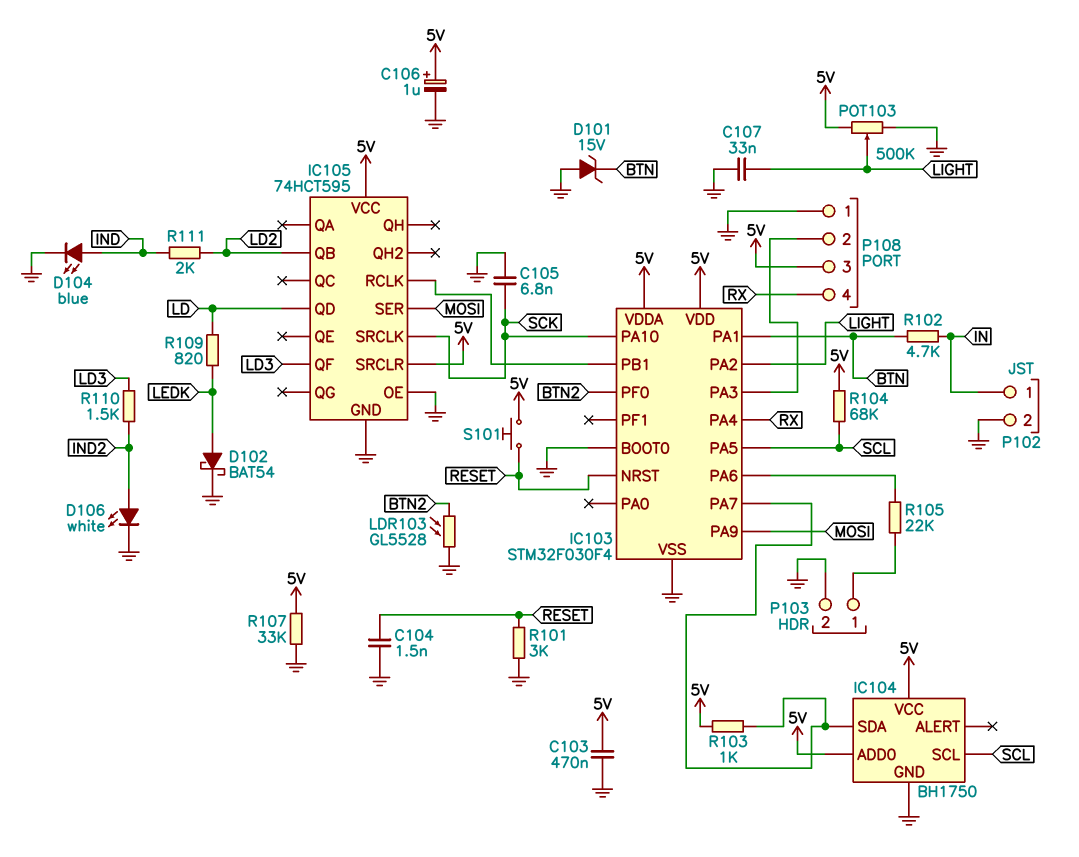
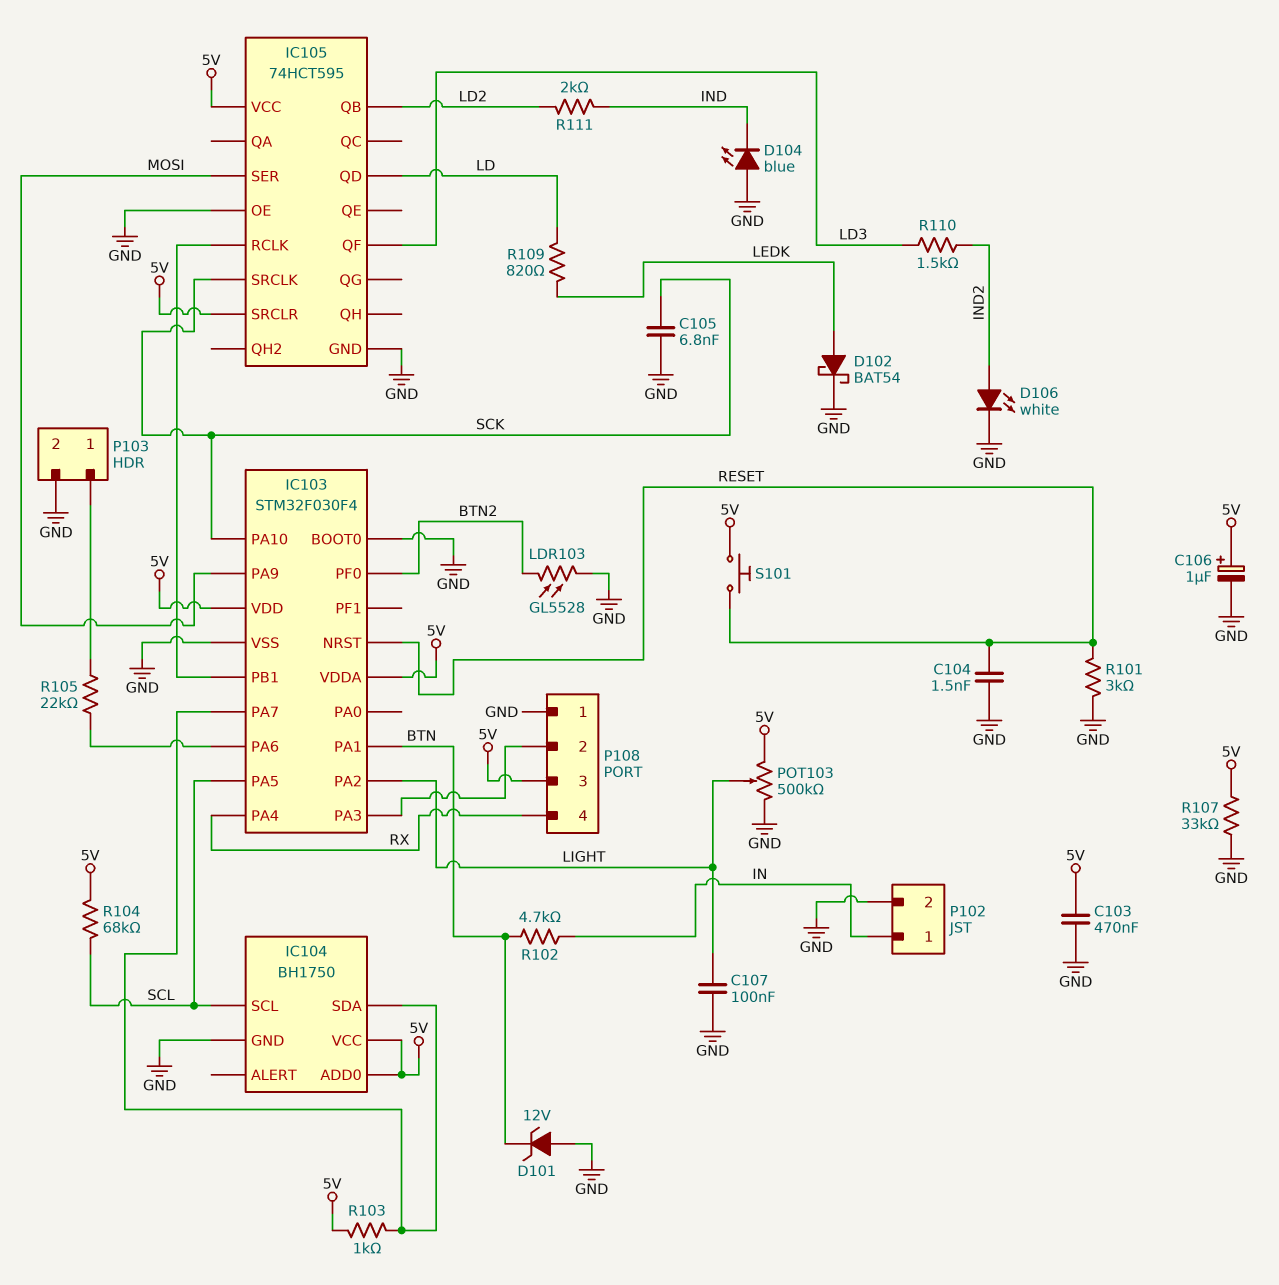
C107: 33nF (GND, LIGHT) -> 100nF (GND, LIGHT)
D101: zener 15V (A GND, K BTN) -> zener 12V (A GND, K BTN)
D104: LED blue (A IND, K GND) -> LED blue (A GND, K IND)

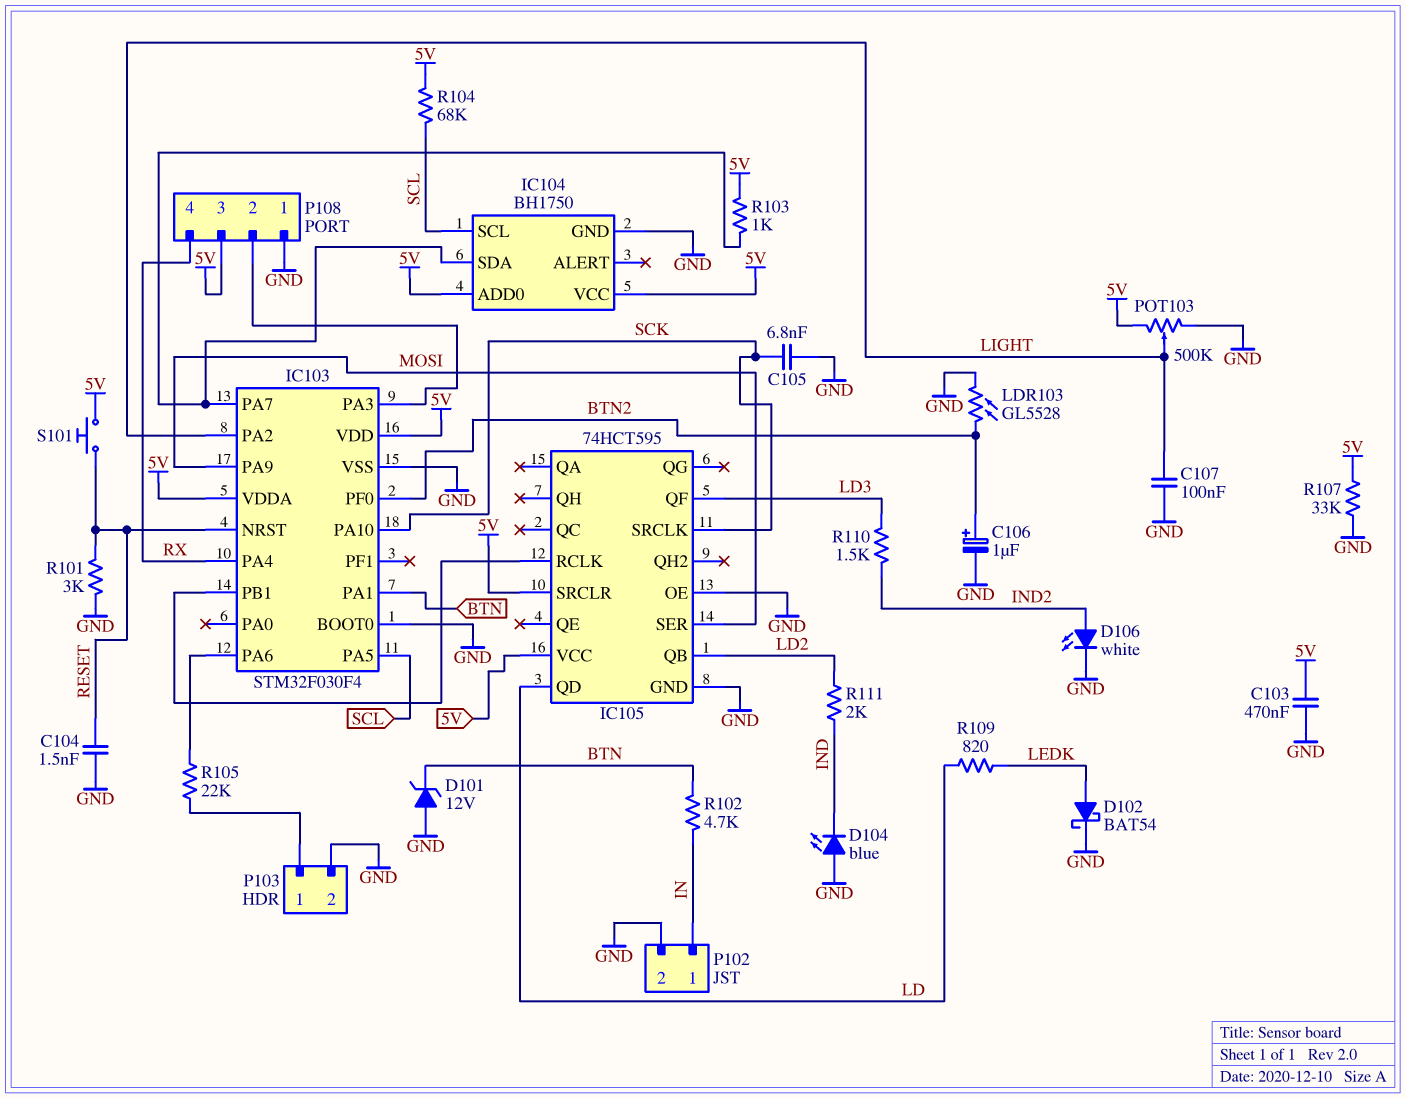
C106: 1uF (plus 5V, minus GND) -> 1uF (plus BTN2, minus GND)

